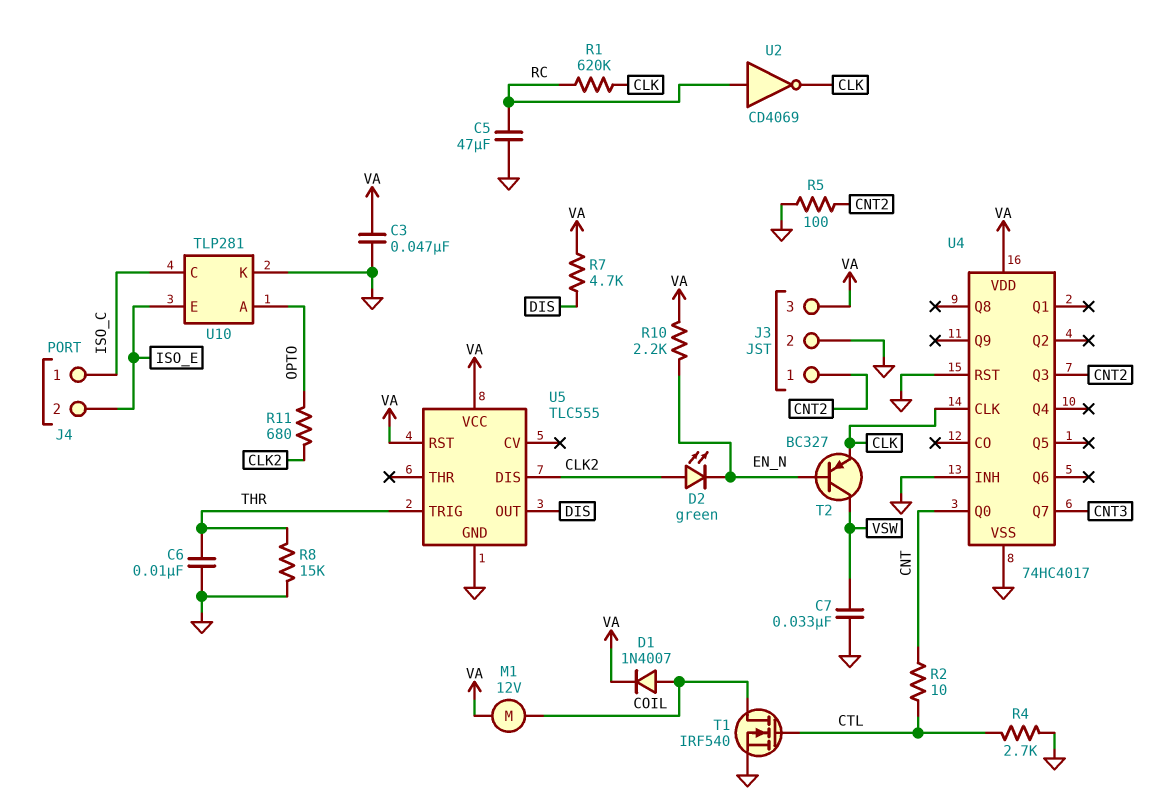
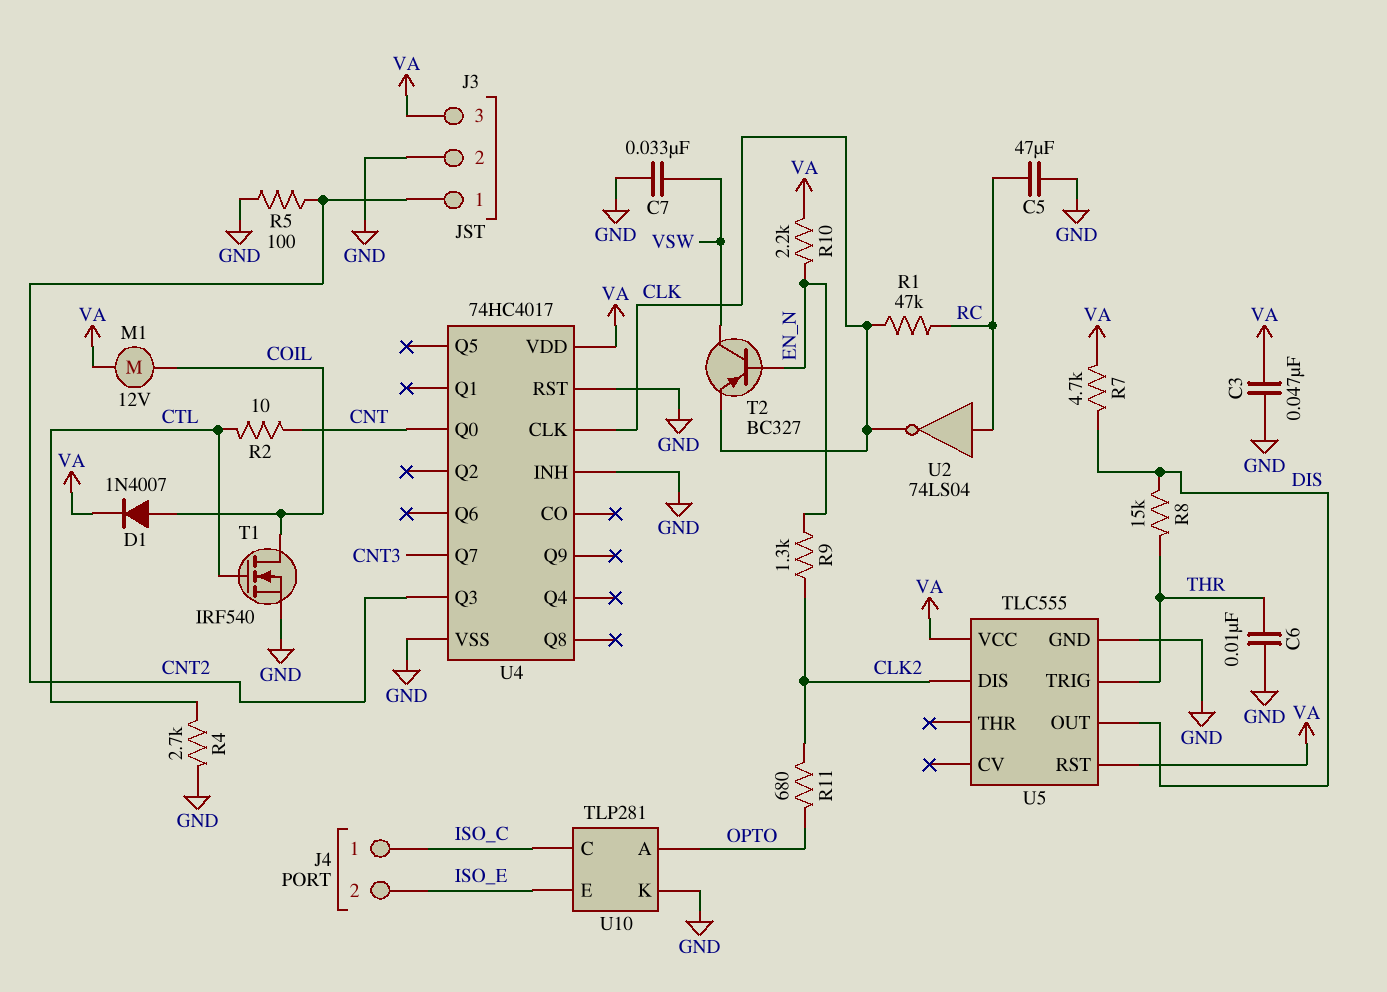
D2: LED green (A CLK2, K EN_N) -> none
R1: 620k (CLK, RC) -> 47k (CLK, RC)
R8: 15k (GND, THR) -> 15k (DIS, THR)
R9: none -> 1.3k (CLK2, EN_N)
U2: NOT CD4069 (in RC, out CLK) -> NOT 74LS04 (in RC, out CLK)

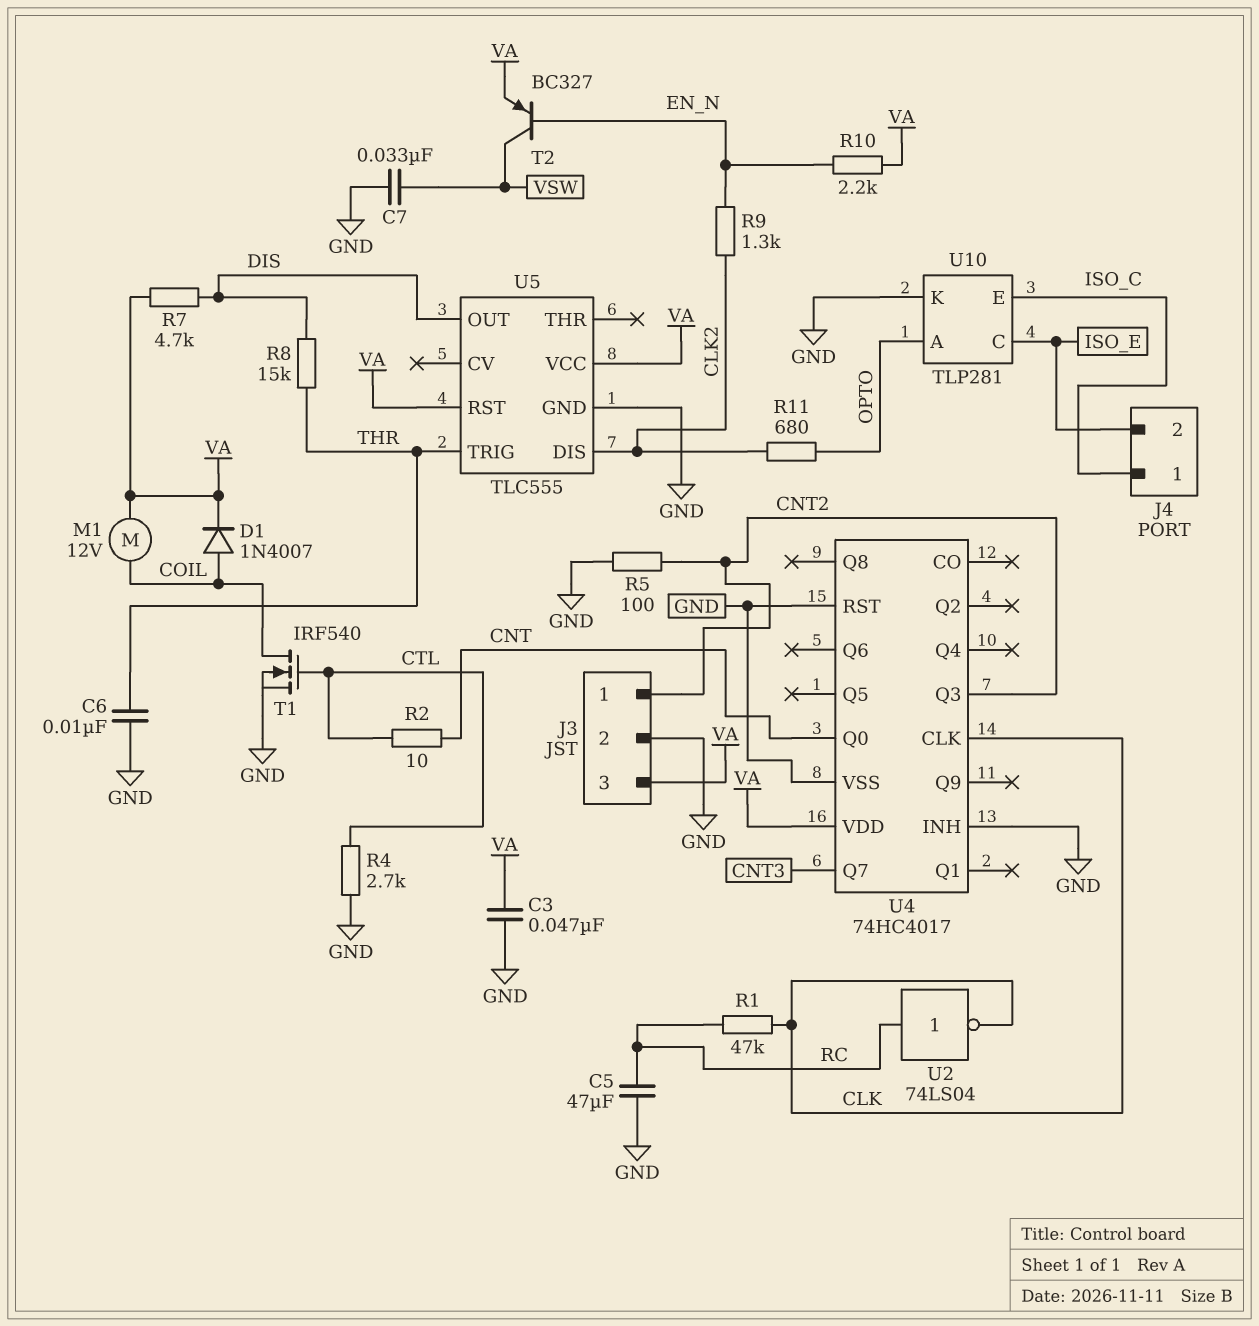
T2: PNP BC327 (B EN_N, C VSW, E CLK) -> PNP BC327 (B EN_N, C VSW, E VA)
U10 pin C: ISO_C -> ISO_E
U10 pin E: ISO_E -> ISO_C

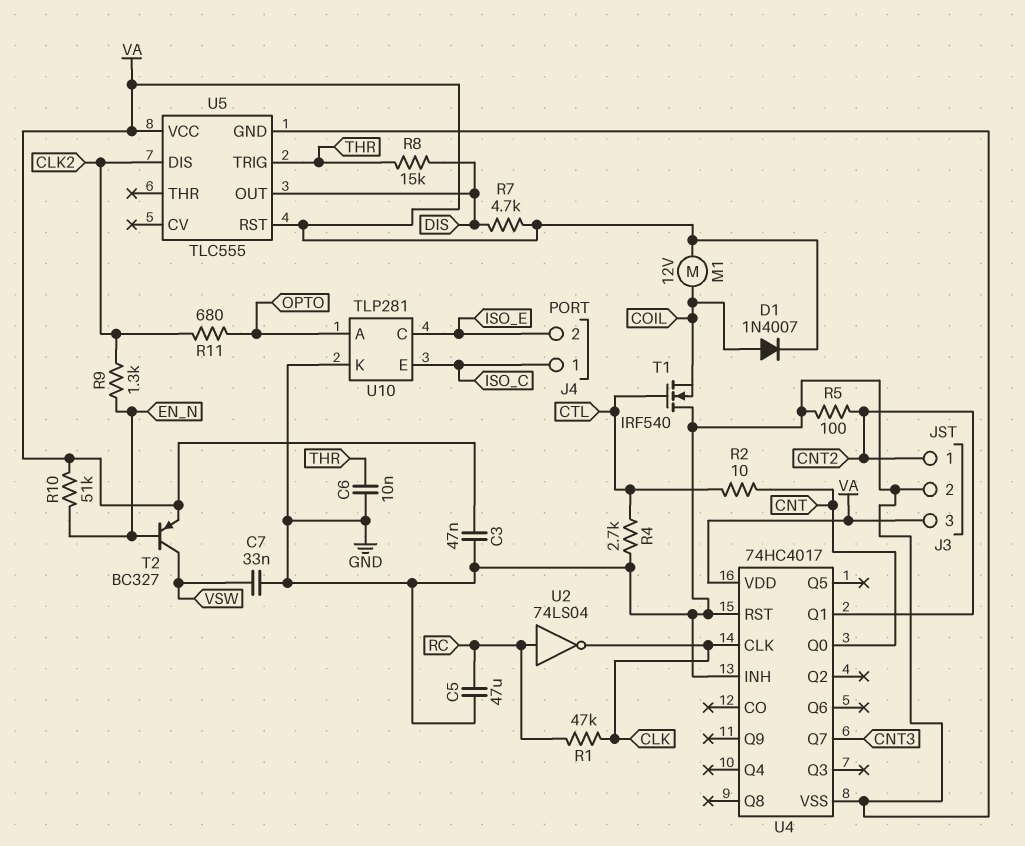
R10: 2.2k (EN_N, VA) -> 51k (EN_N, VA)
T1: NMOS IRF540 (G CTL, D COIL, S GND) -> NMOS IRF540 (G CTL, D GND, S COIL)
U4 pin Q1: none -> CNT2
U4 pin Q3: CNT2 -> none

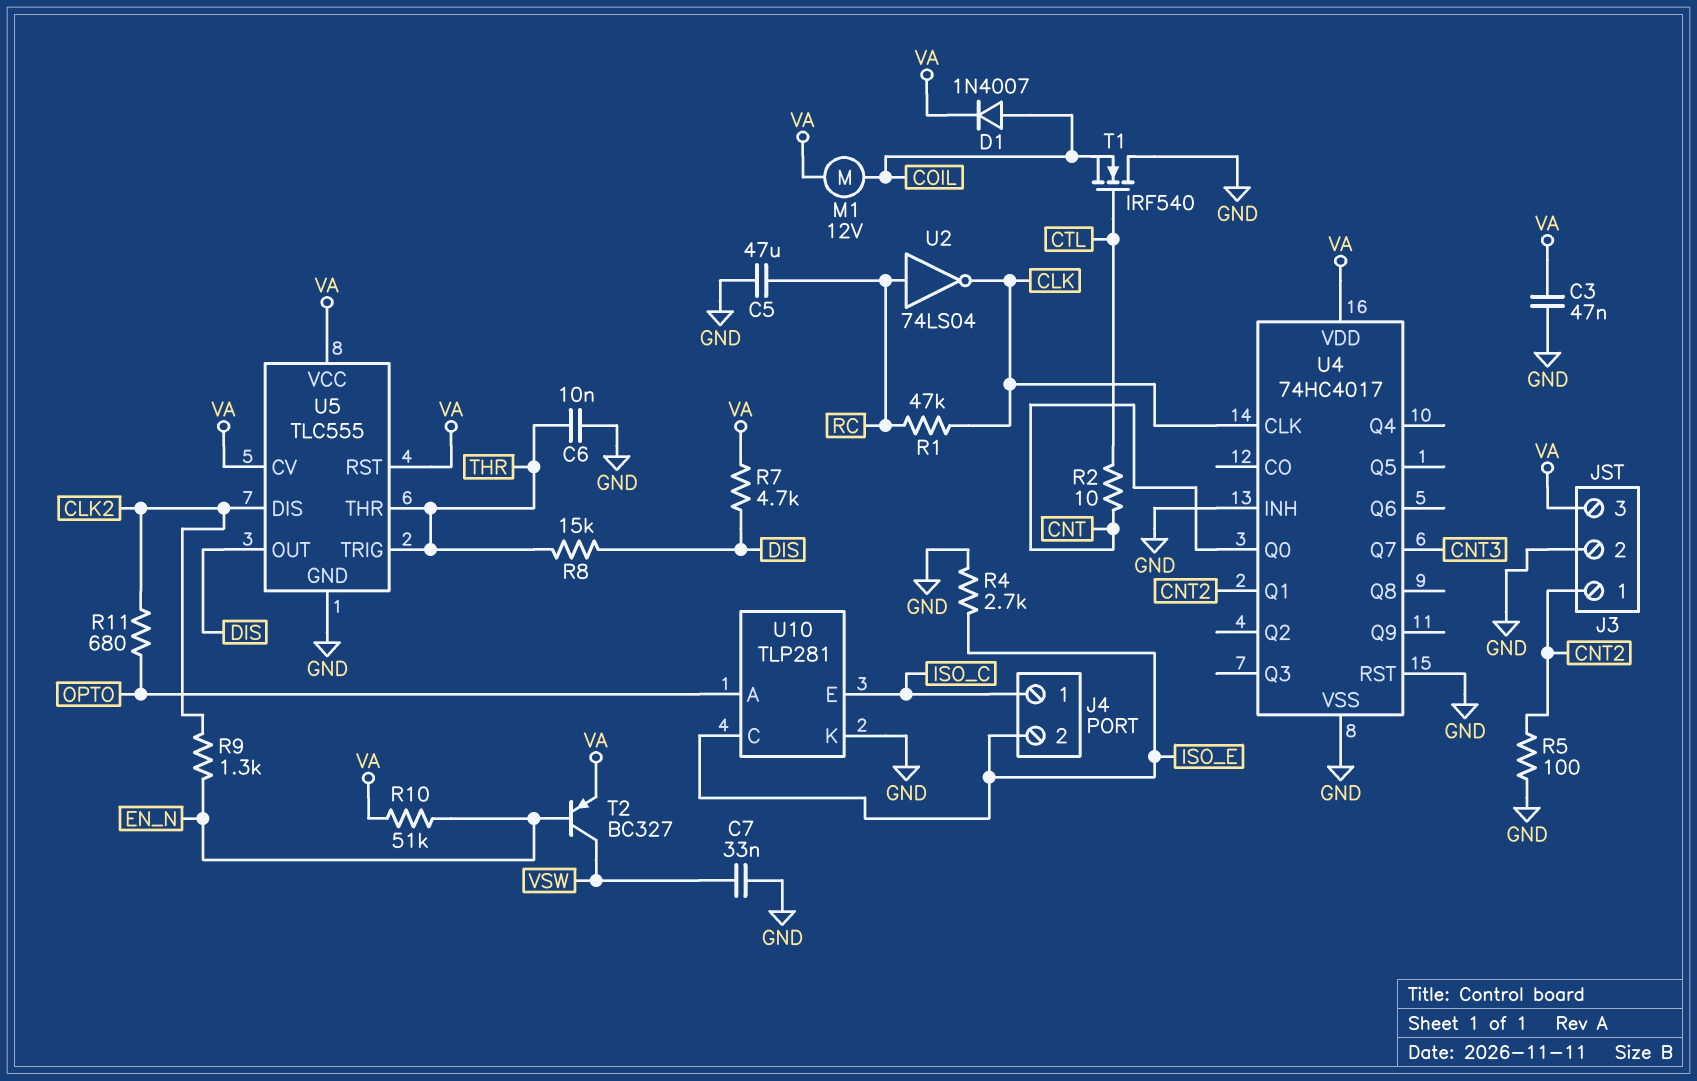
R4: 2.7k (CTL, GND) -> 2.7k (GND, ISO_E)
U5 pin CV: none -> VA
U5 pin THR: none -> THR

